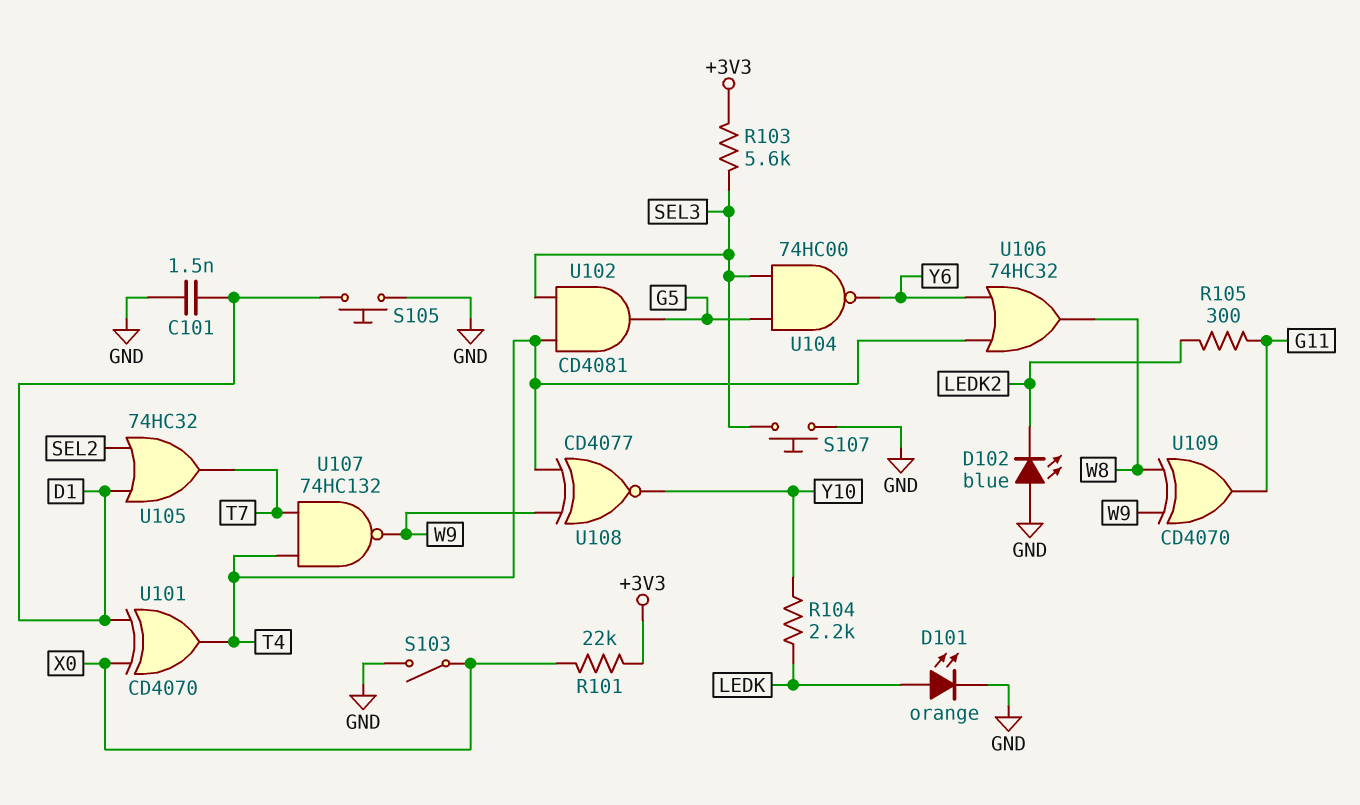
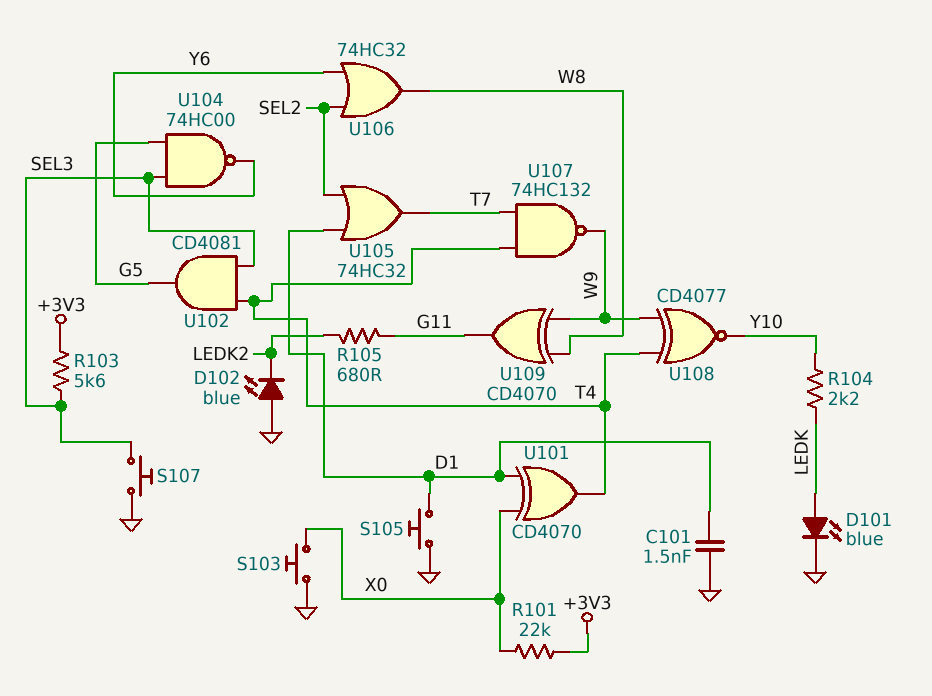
D101: LED orange (A LEDK, K GND) -> LED blue (A LEDK, K GND)
R105: 300 (G11, LEDK2) -> 680 (G11, LEDK2)
S103: switch (GND, X0) -> button (GND, X0)
U106: OR 74HC32 (in T4, in Y6, out W8) -> OR 74HC32 (in SEL2, in Y6, out W8)

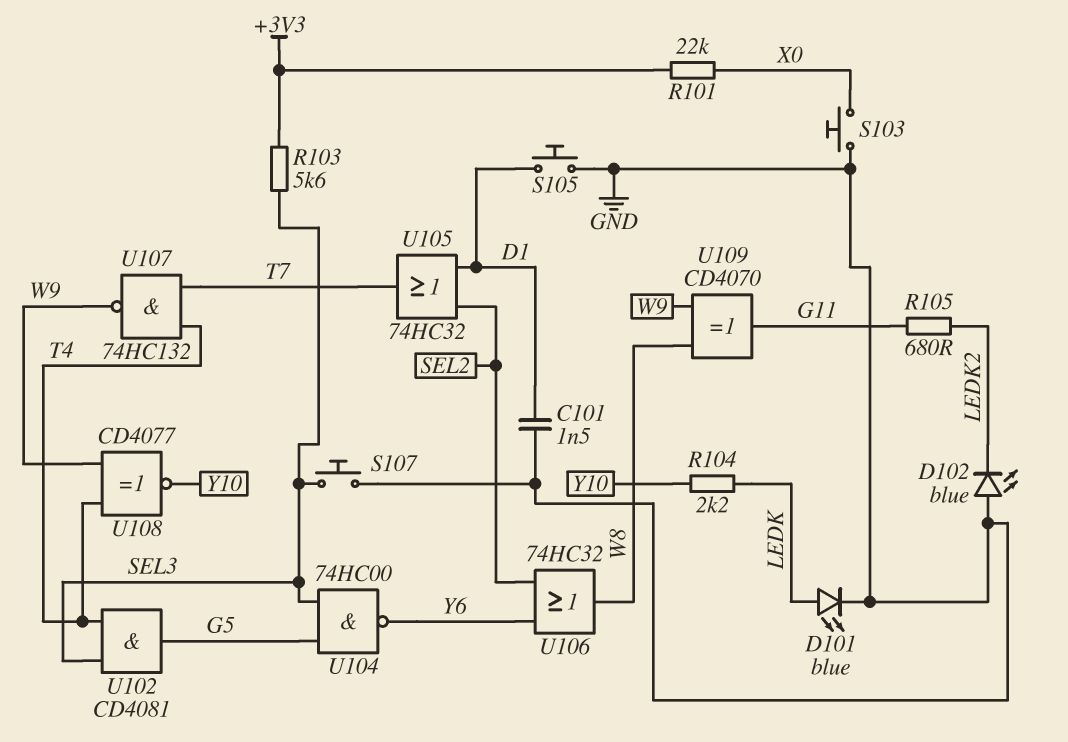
U101: XOR CD4070 (in D1, in X0, out T4) -> none

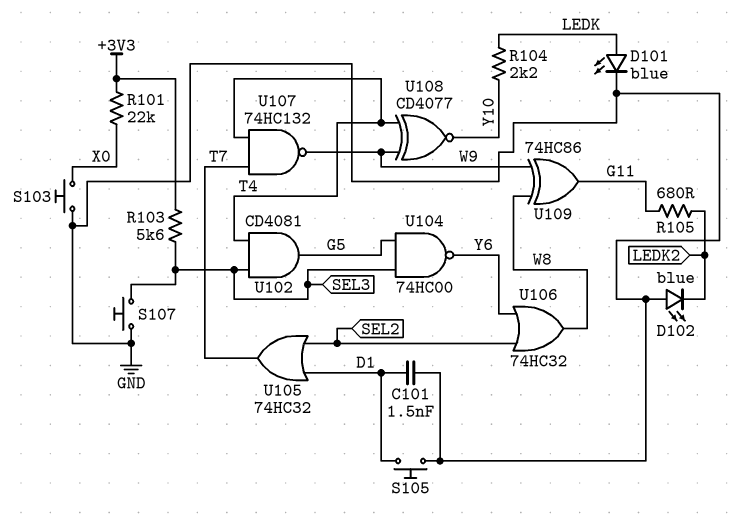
U109: XOR CD4070 (in W8, in W9, out G11) -> XOR 74HC86 (in W8, in W9, out G11)

